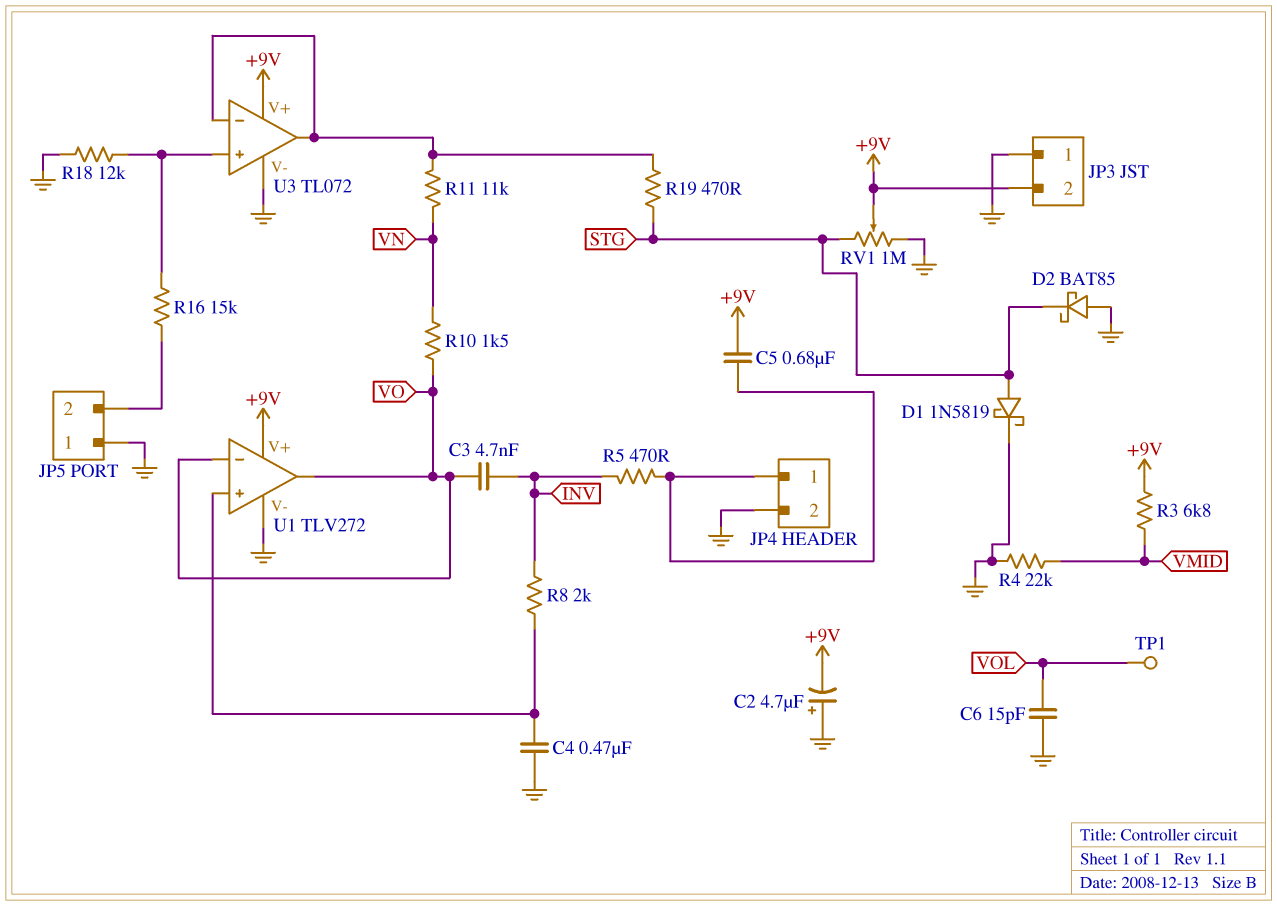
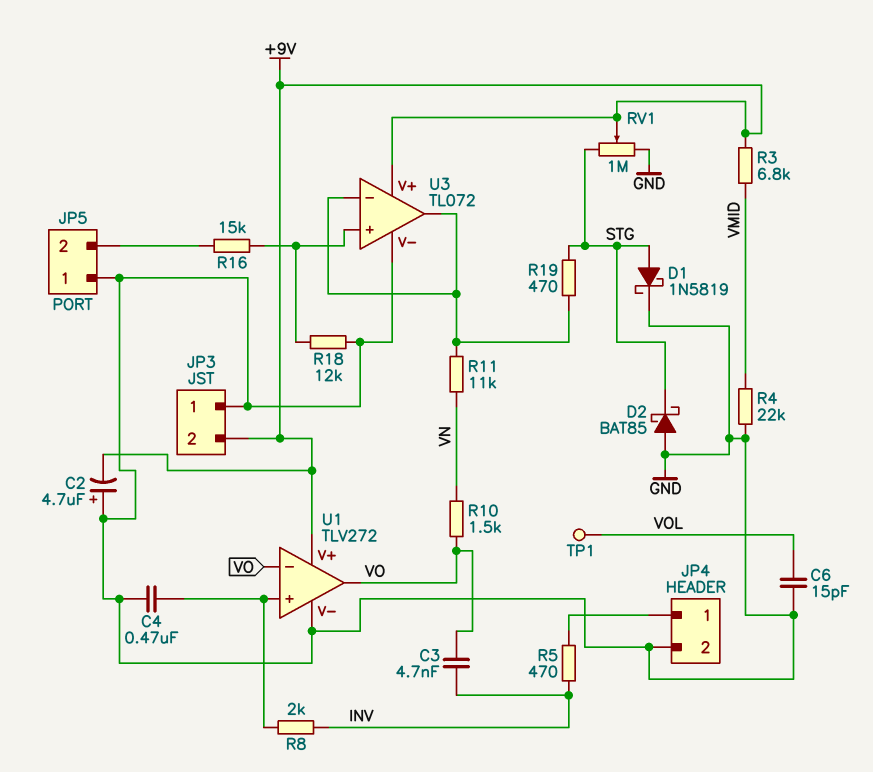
C5: 680nF (+9V, JP4/1) -> none

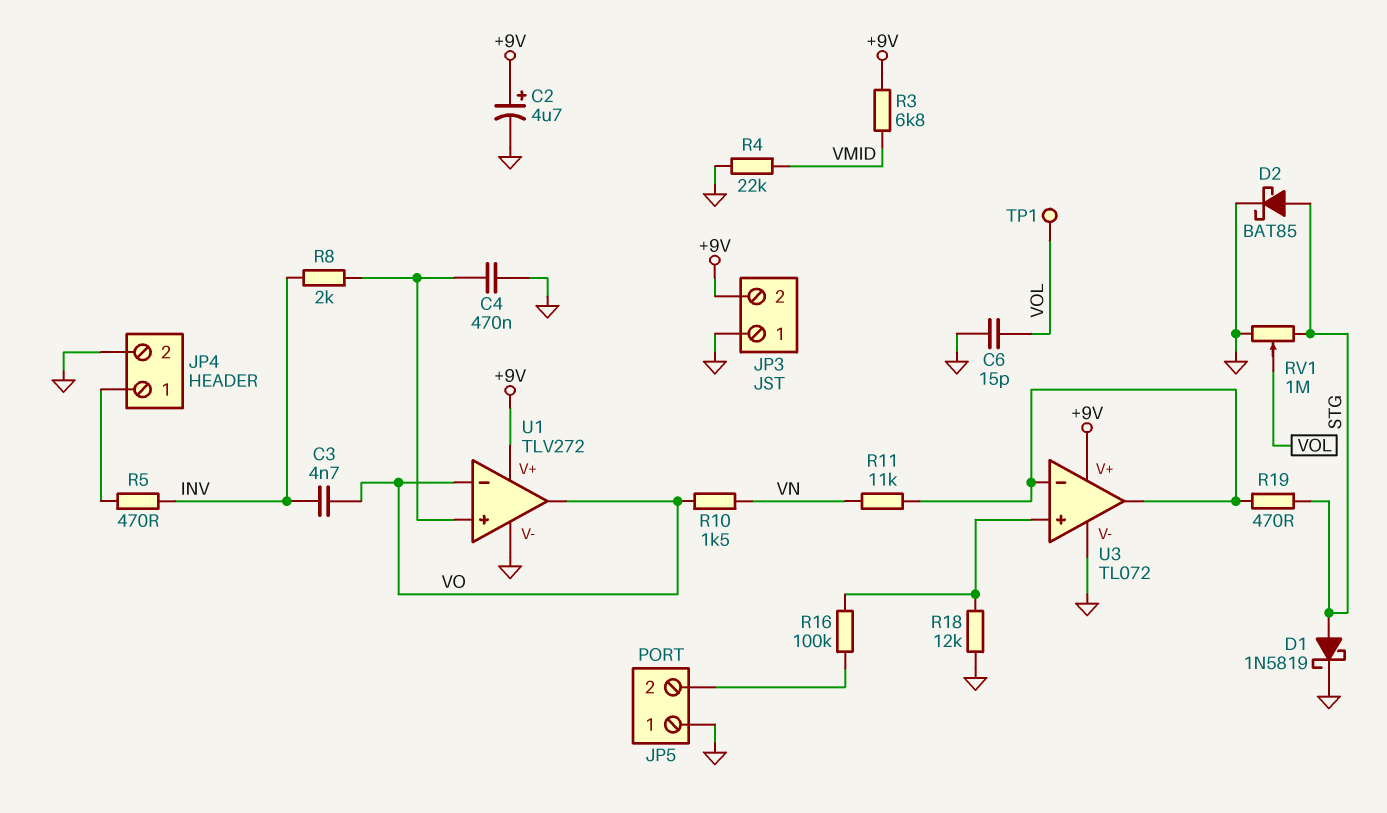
C2: 4.7uF (plus GND, minus +9V) -> 4.7uF (plus +9V, minus GND)
D2: schottky BAT85 (A GND, K STG) -> schottky BAT85 (A STG, K GND)
R16: 15k (JP5/2, U3/in+) -> 100k (JP5/2, U3/in+)
RV1: 1M (GND, STG, wiper +9V) -> 1M (GND, STG, wiper VOL)

